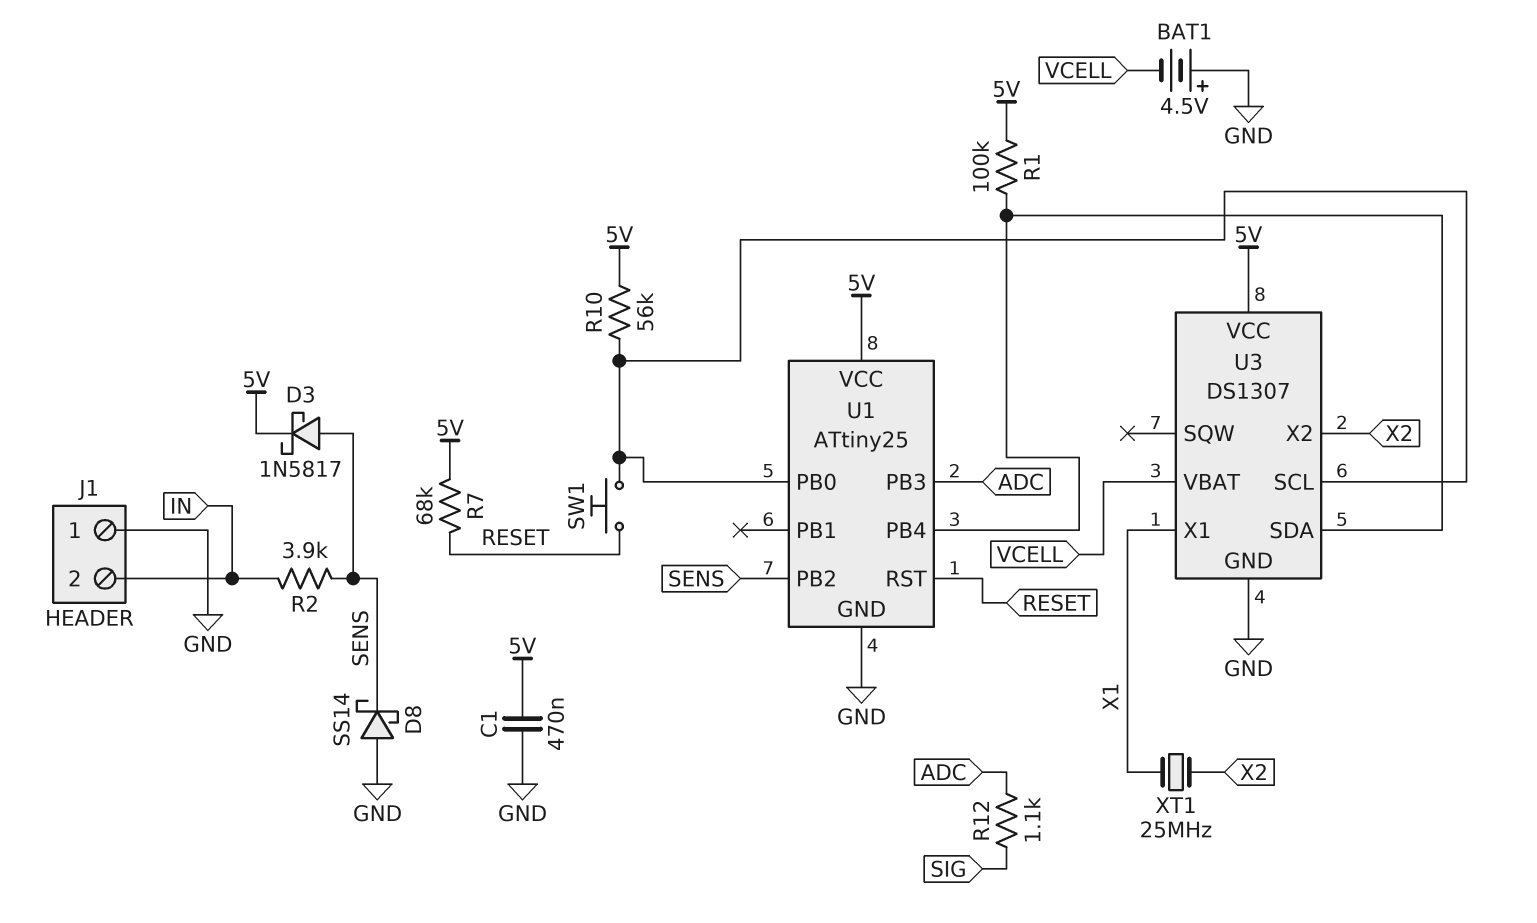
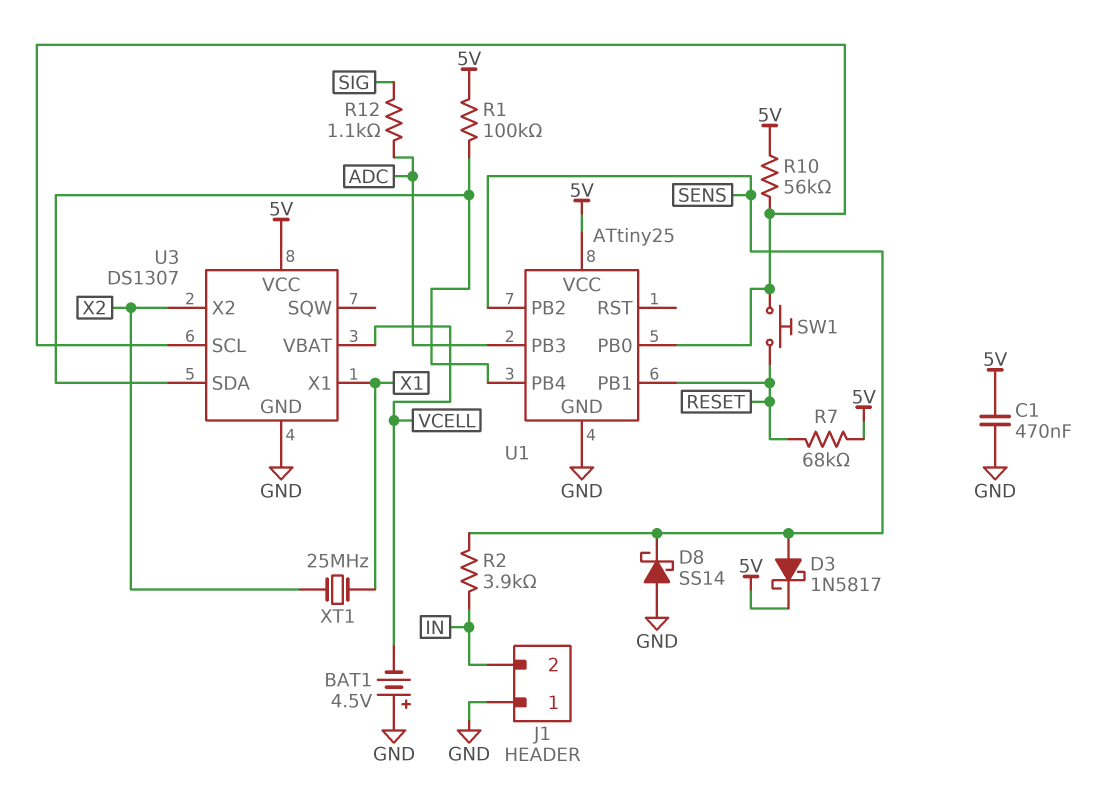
U1 pin PB1: none -> RESET
U1 pin RST: RESET -> none

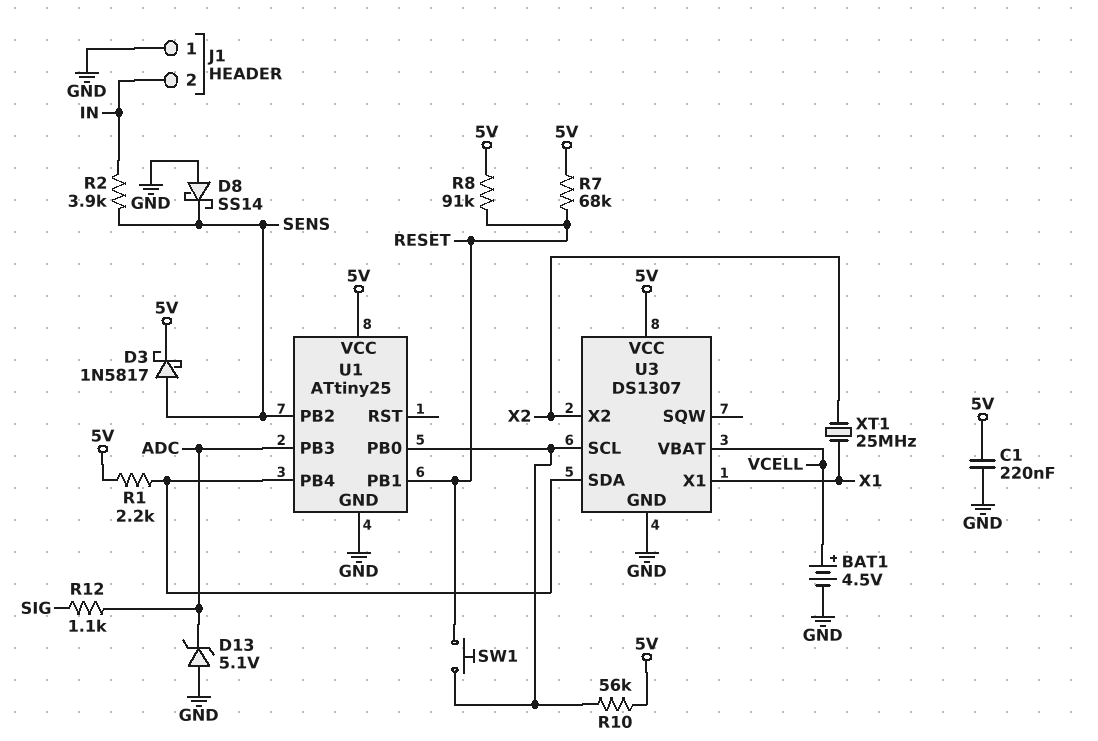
BAT1: 4.5V (plus GND, minus VCELL) -> 4.5V (plus VCELL, minus GND)
C1: 470nF (5V, GND) -> 220nF (5V, GND)
D13: none -> zener 5.1V (A GND, K ADC)
R1: 100k (5V, U1/PB4) -> 2.2k (5V, U1/PB4)
R8: none -> 91k (5V, RESET)

